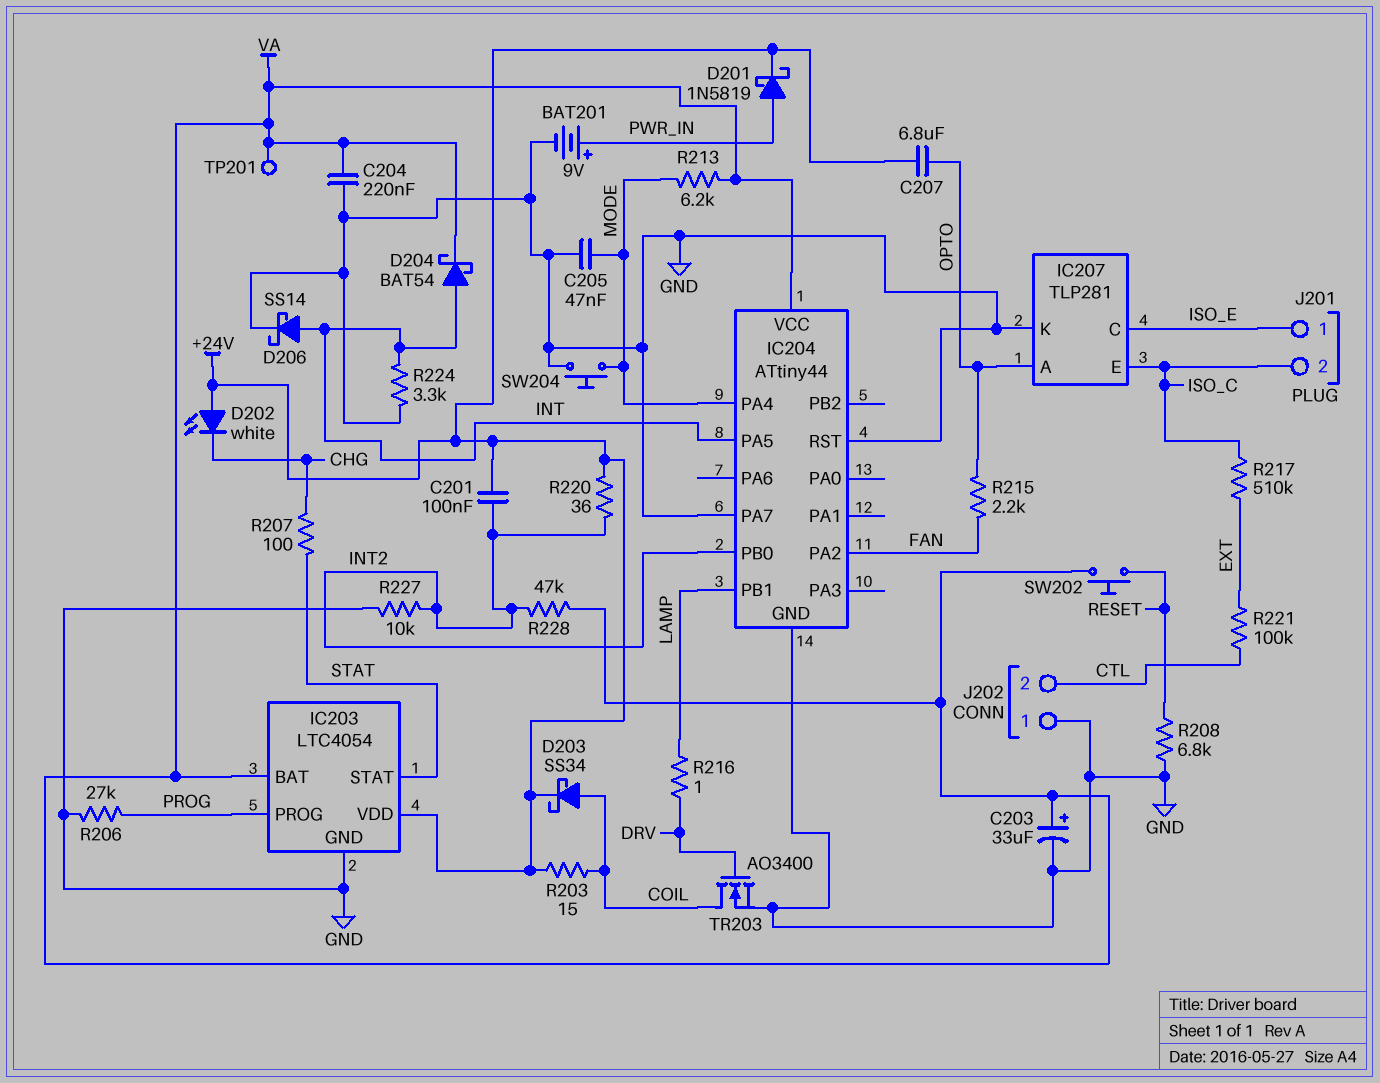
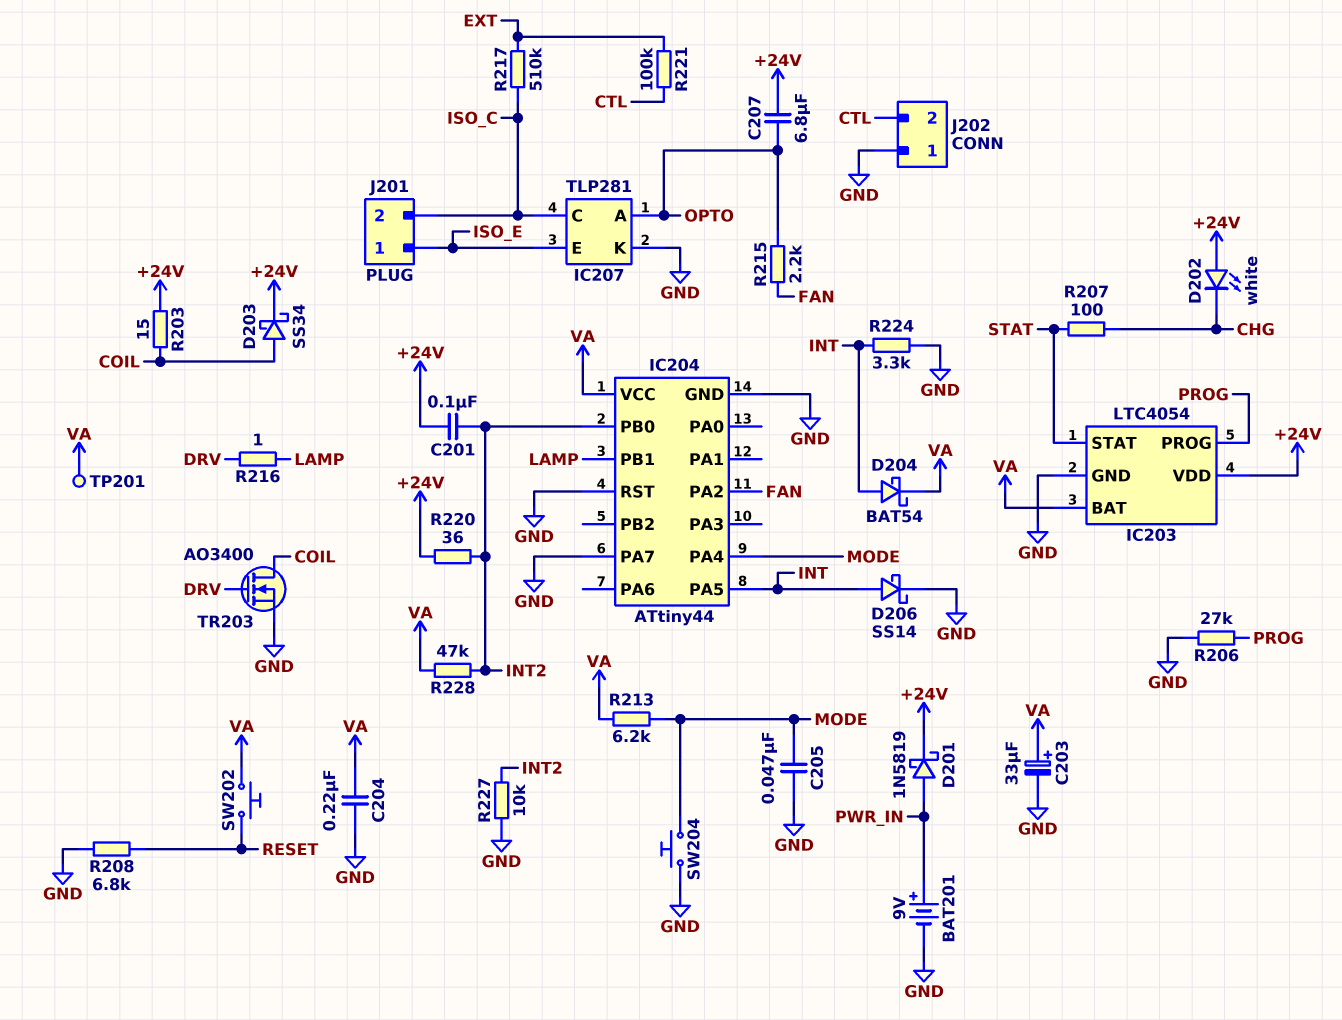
IC207 pin C: ISO_E -> ISO_C
IC207 pin E: ISO_C -> ISO_E

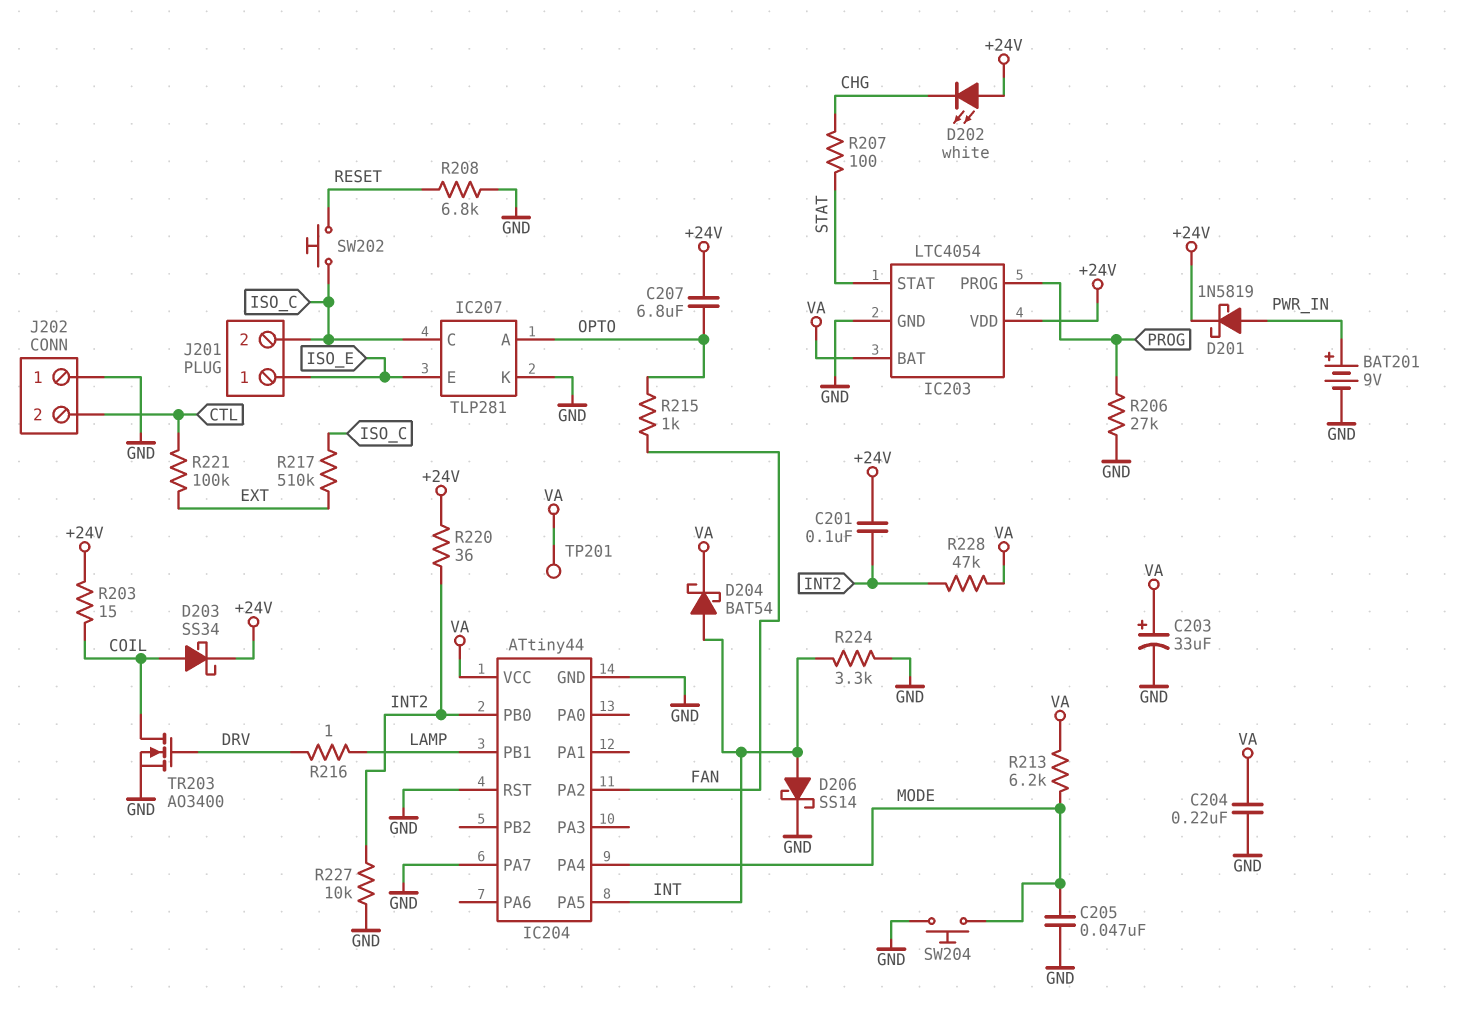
R215: 2.2k (FAN, OPTO) -> 1k (FAN, OPTO)
SW202: button (RESET, VA) -> button (ISO_C, RESET)

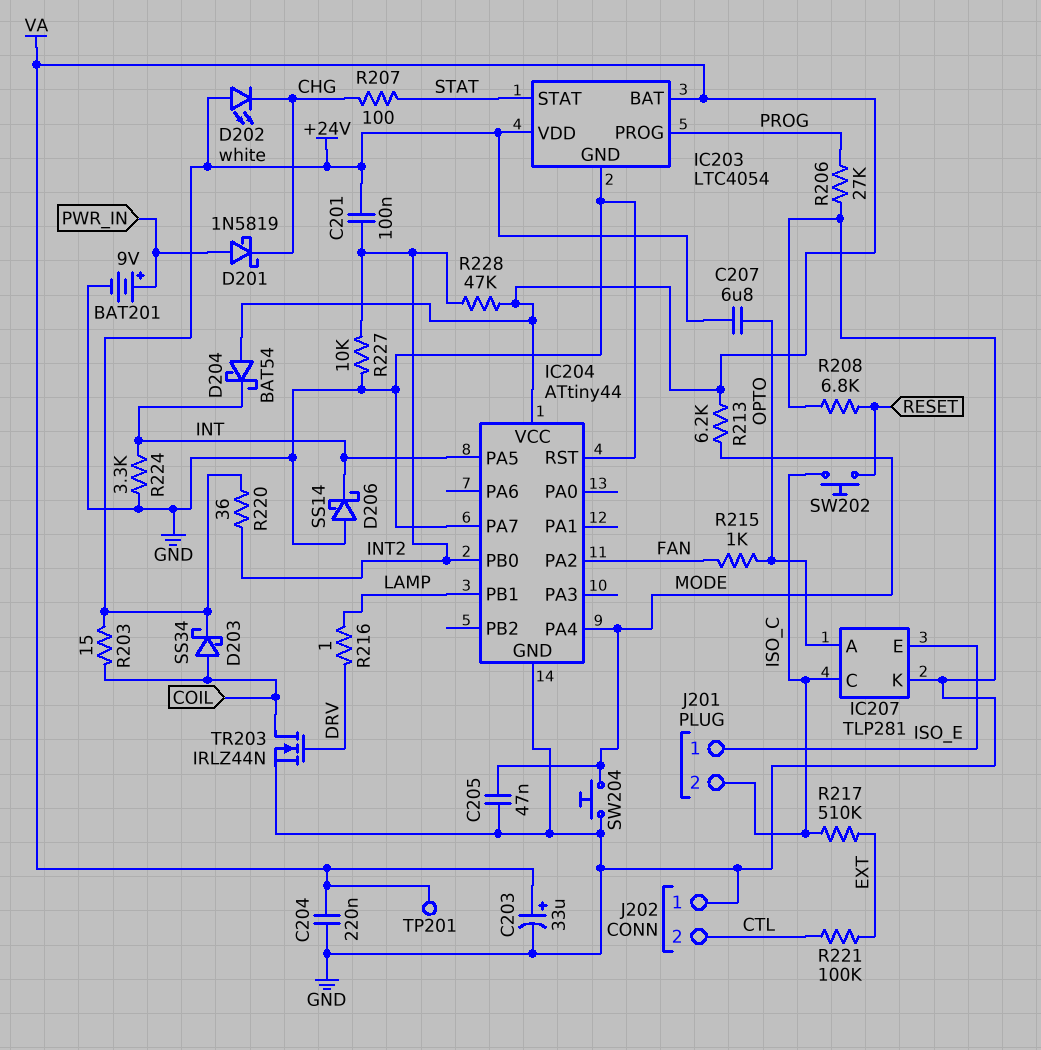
D201: schottky 1N5819 (A PWR_IN, K +24V) -> schottky 1N5819 (A PWR_IN, K CHG)
D204: schottky BAT54 (A INT, K VA) -> schottky BAT54 (A VA, K INT)
D206: schottky SS14 (A INT, K GND) -> schottky SS14 (A GND, K INT)
TR203: NMOS AO3400 (G DRV, D COIL, S GND) -> NMOS IRLZ44N (G DRV, D COIL, S GND)

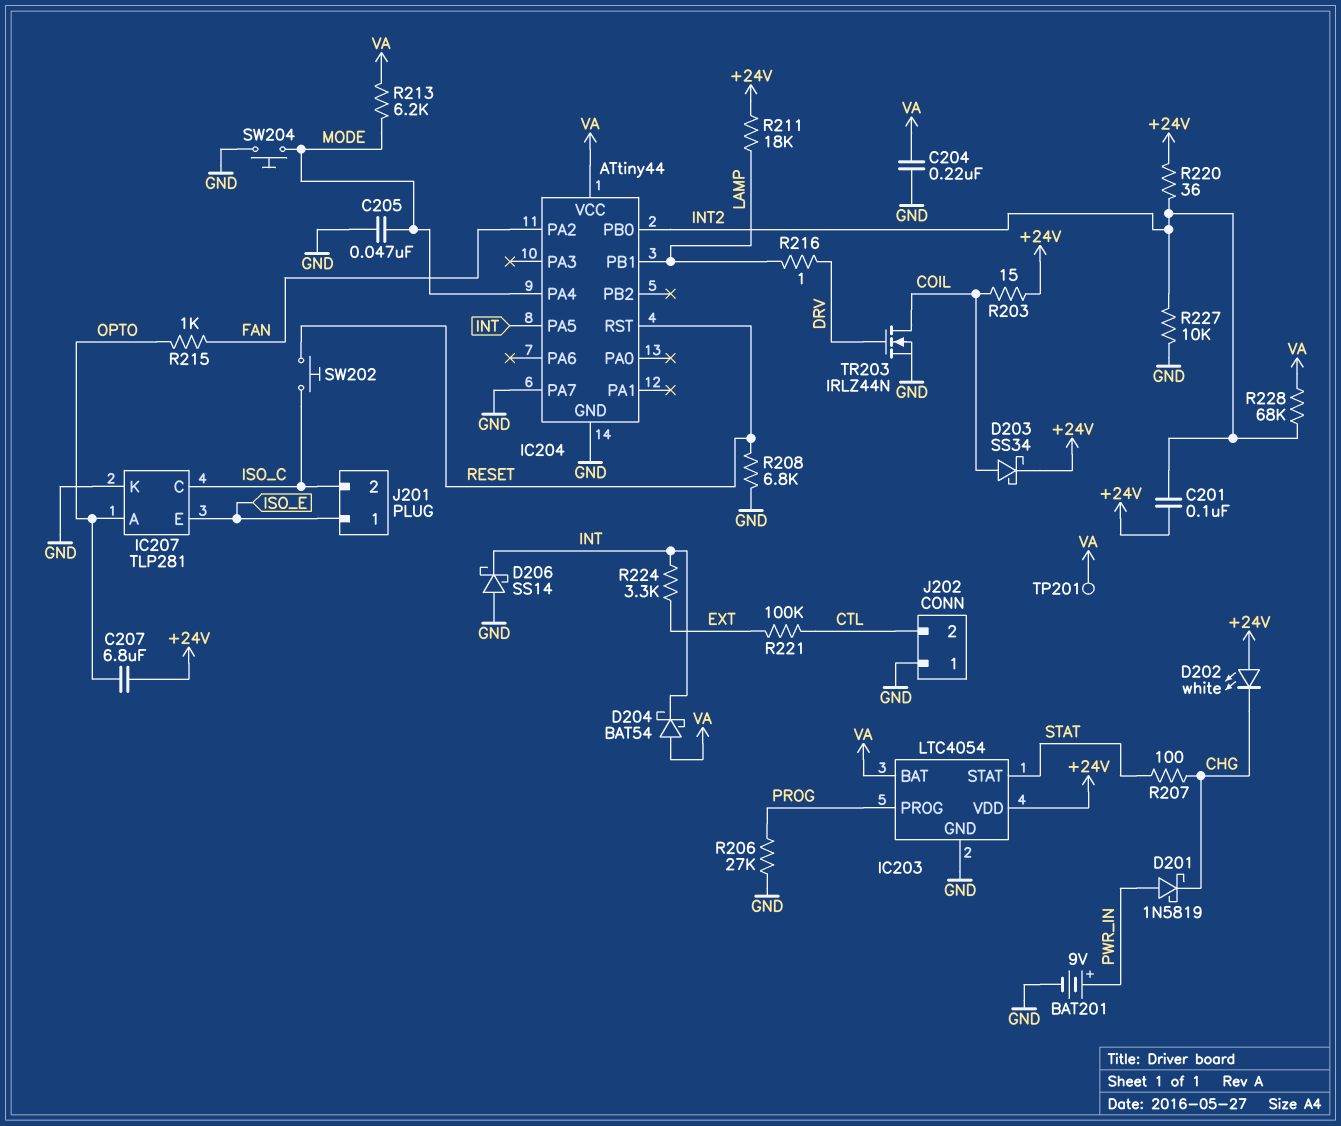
C203: 33uF (plus VA, minus GND) -> none
IC204 pin RST: GND -> RESET
R211: none -> 18k (+24V, LAMP)
R217: 510k (EXT, ISO_C) -> none
R224: 3.3k (GND, INT) -> 3.3k (EXT, INT)
R228: 47k (INT2, VA) -> 68k (INT2, VA)

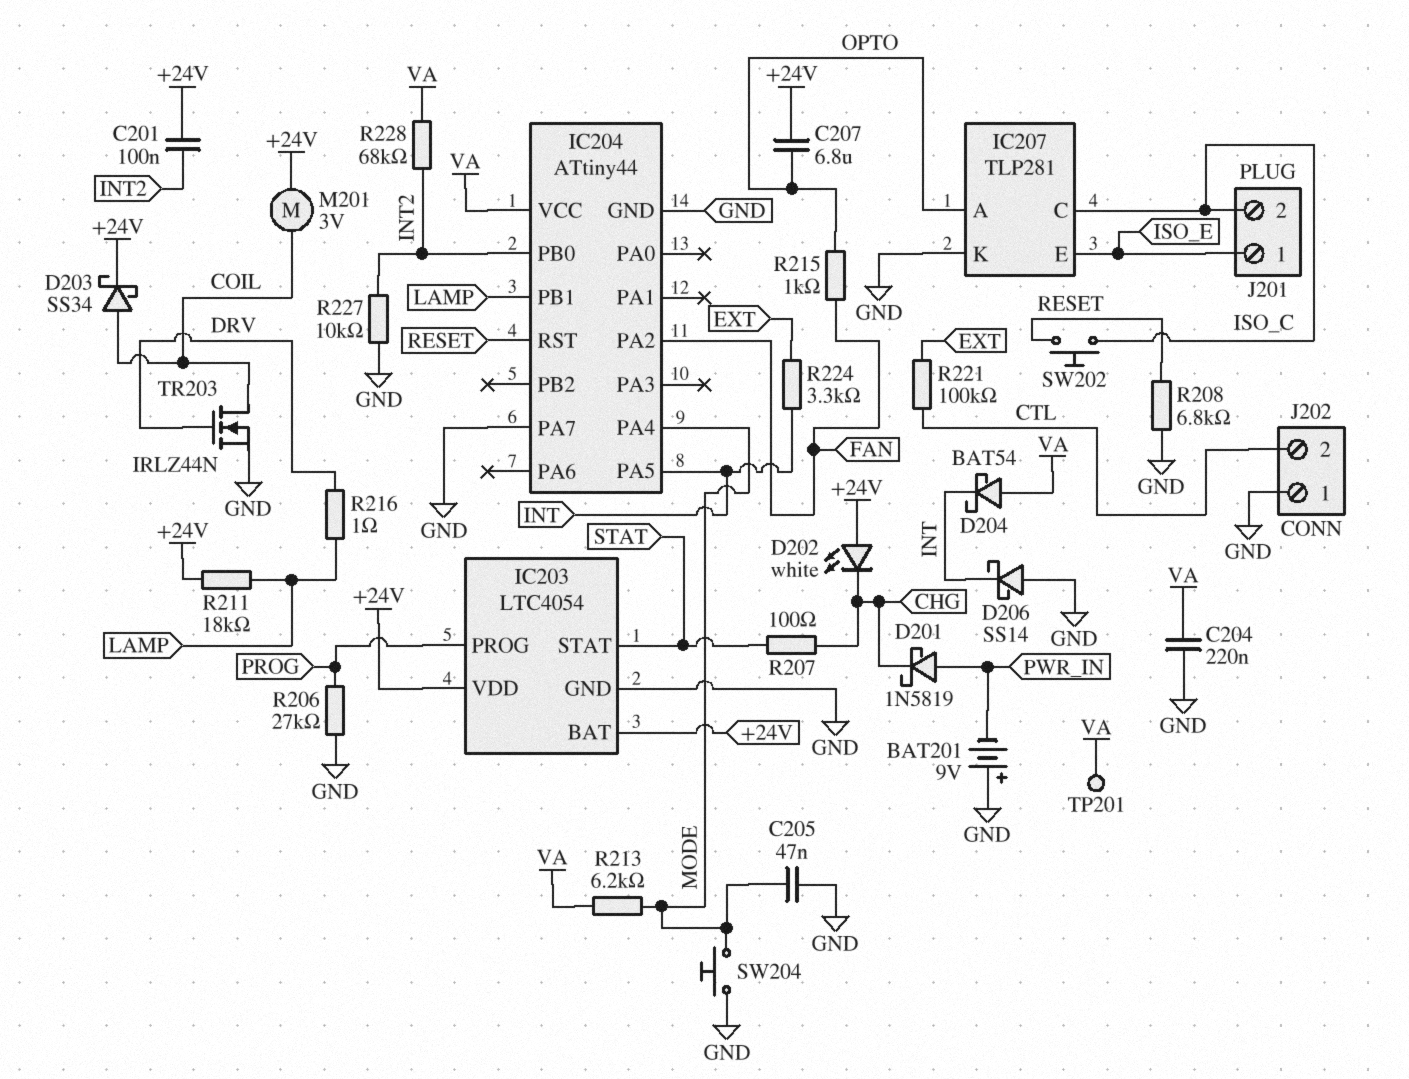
BAT201: 9V (plus PWR_IN, minus GND) -> 9V (plus GND, minus PWR_IN)
IC203 pin BAT: VA -> +24V
M201: none -> motor 3V (+24V, COIL)
R203: 15 (+24V, COIL) -> none
R220: 36 (+24V, INT2) -> none

